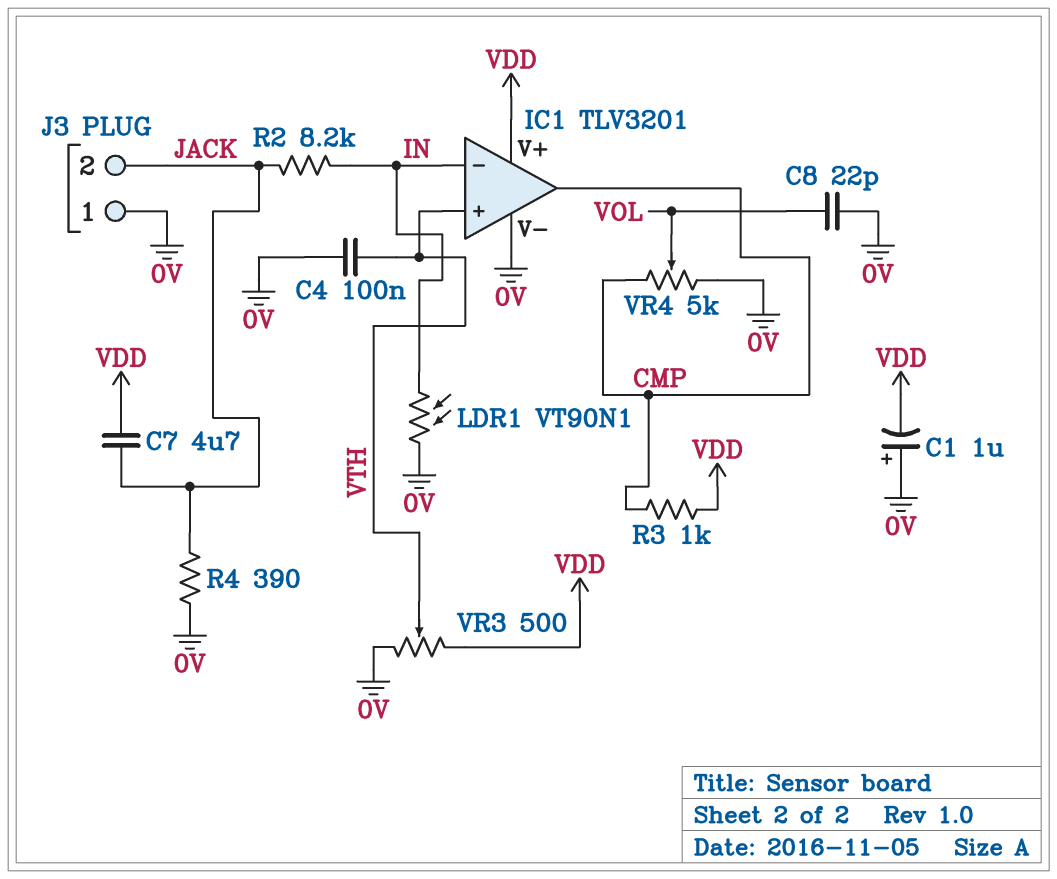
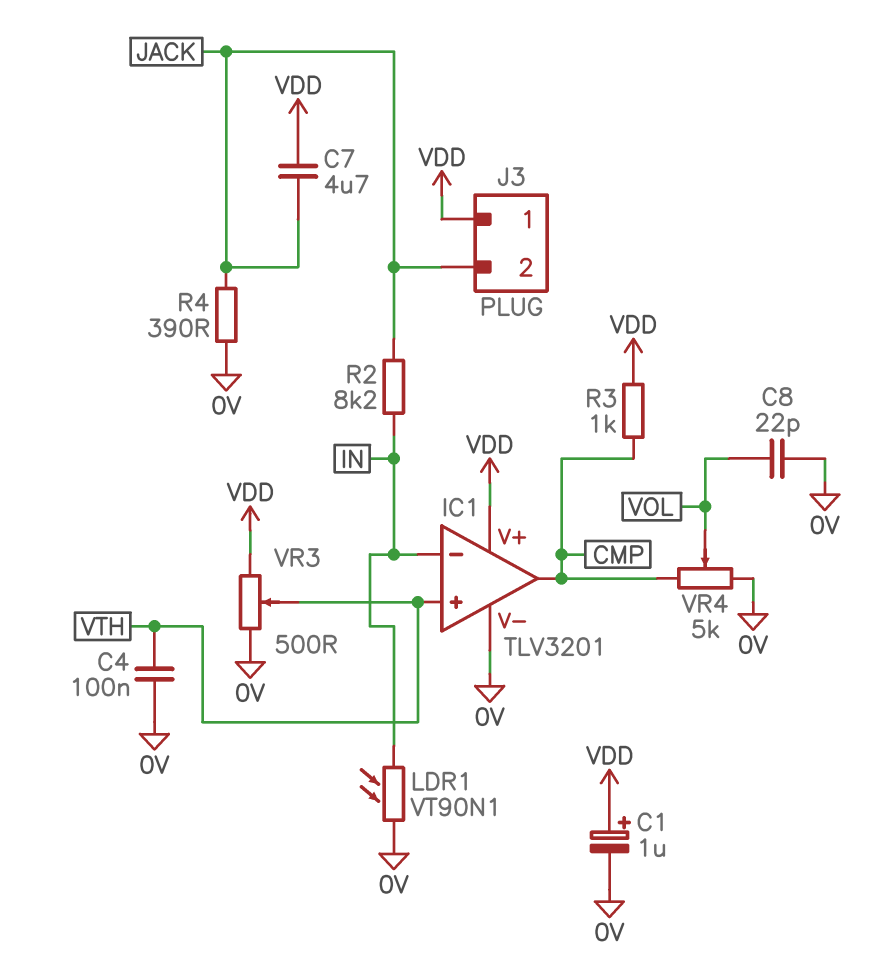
C1: 1uF (plus 0V, minus VDD) -> 1uF (plus VDD, minus 0V)
J3 pin 1: 0V -> VDD

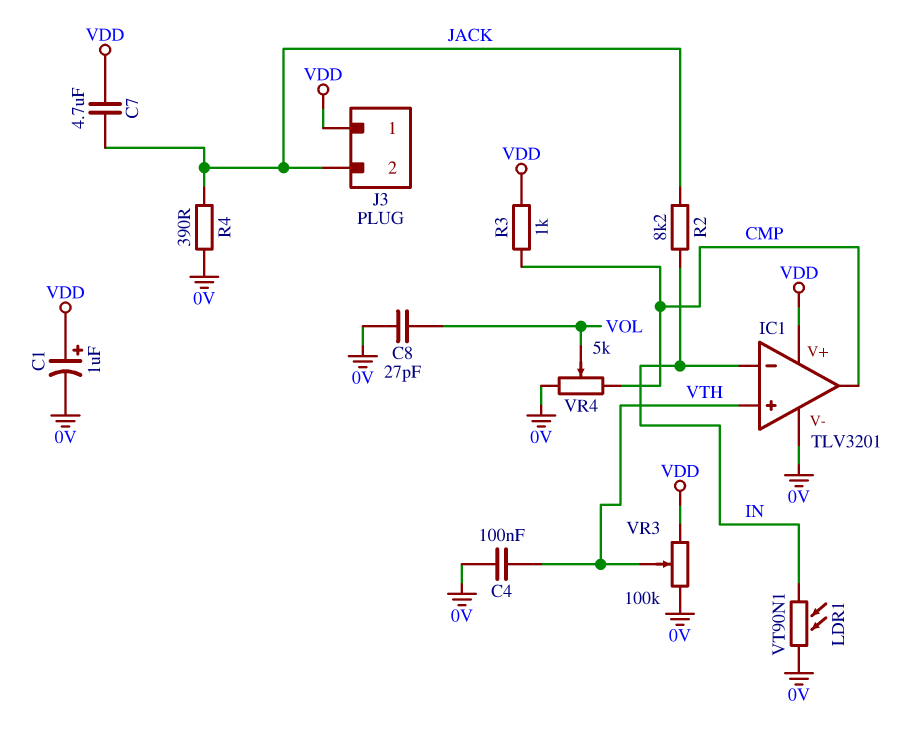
C8: 22pF (0V, VOL) -> 27pF (0V, VOL)
VR3: 500 (0V, VDD, wiper VTH) -> 100k (0V, VDD, wiper VTH)

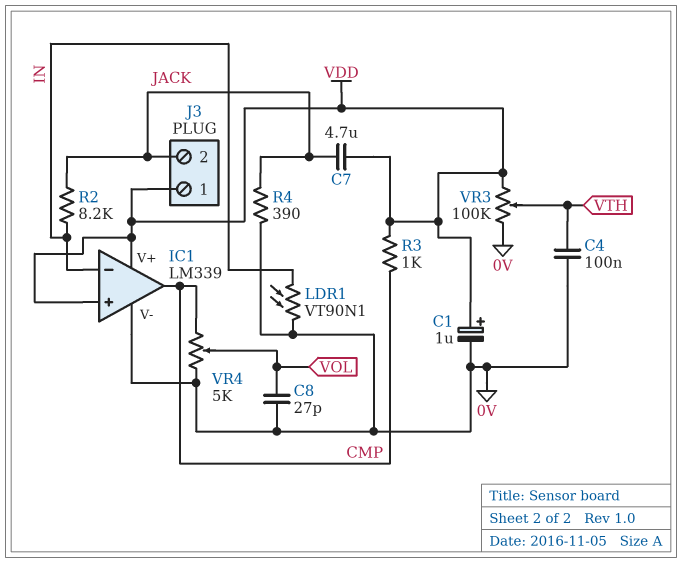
IC1: TLV3201 -> LM339
IC1 pin in+: VTH -> VDD

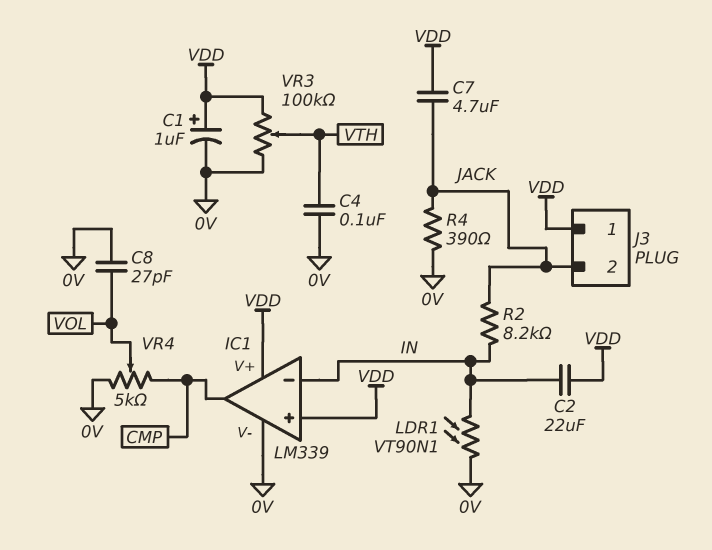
C2: none -> 22uF (IN, VDD)
R3: 1k (CMP, VDD) -> none

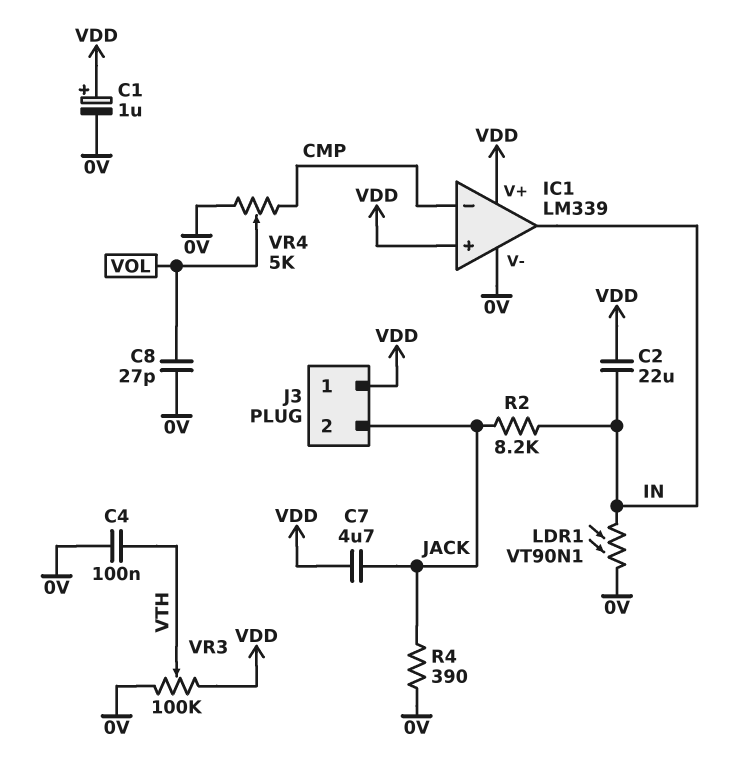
IC1 pin in-: IN -> CMP
IC1 pin out: CMP -> IN

